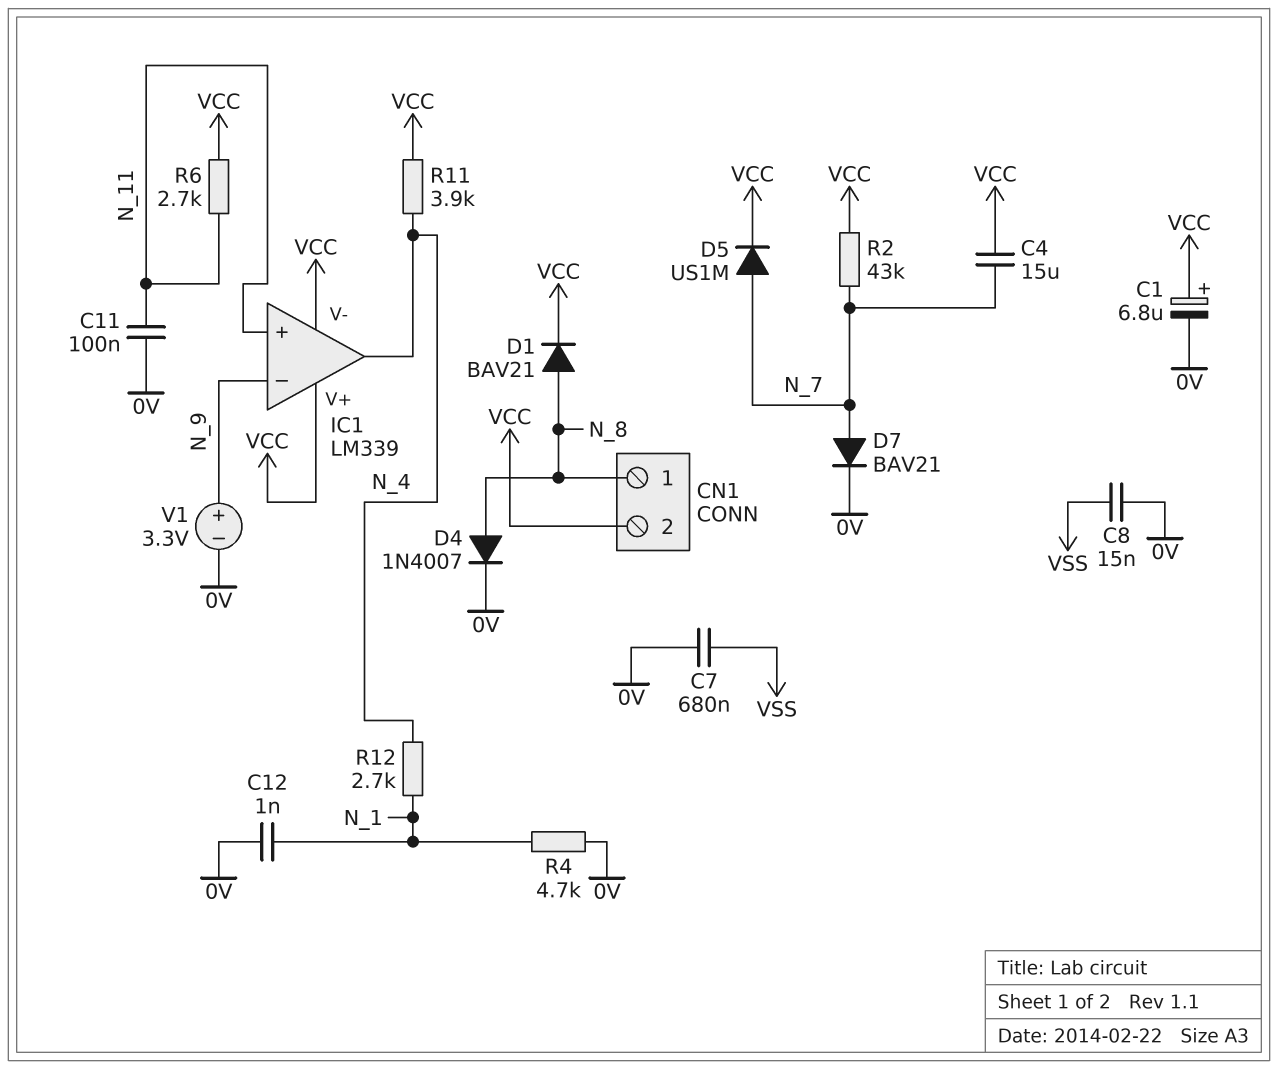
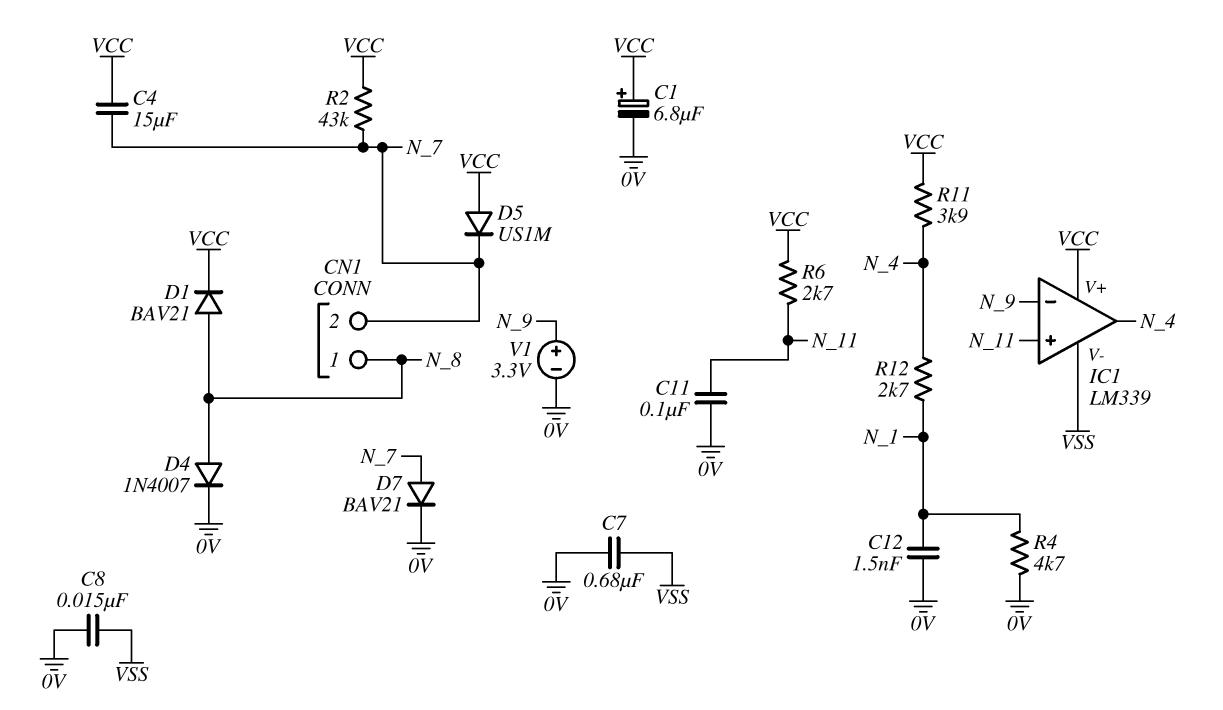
C12: 1nF (0V, N_1) -> 1.5nF (0V, N_1)
CN1 pin 2: VCC -> N_7
D5: diode US1M (A N_7, K VCC) -> diode US1M (A VCC, K N_7)
IC1 pin V-: VCC -> VSS

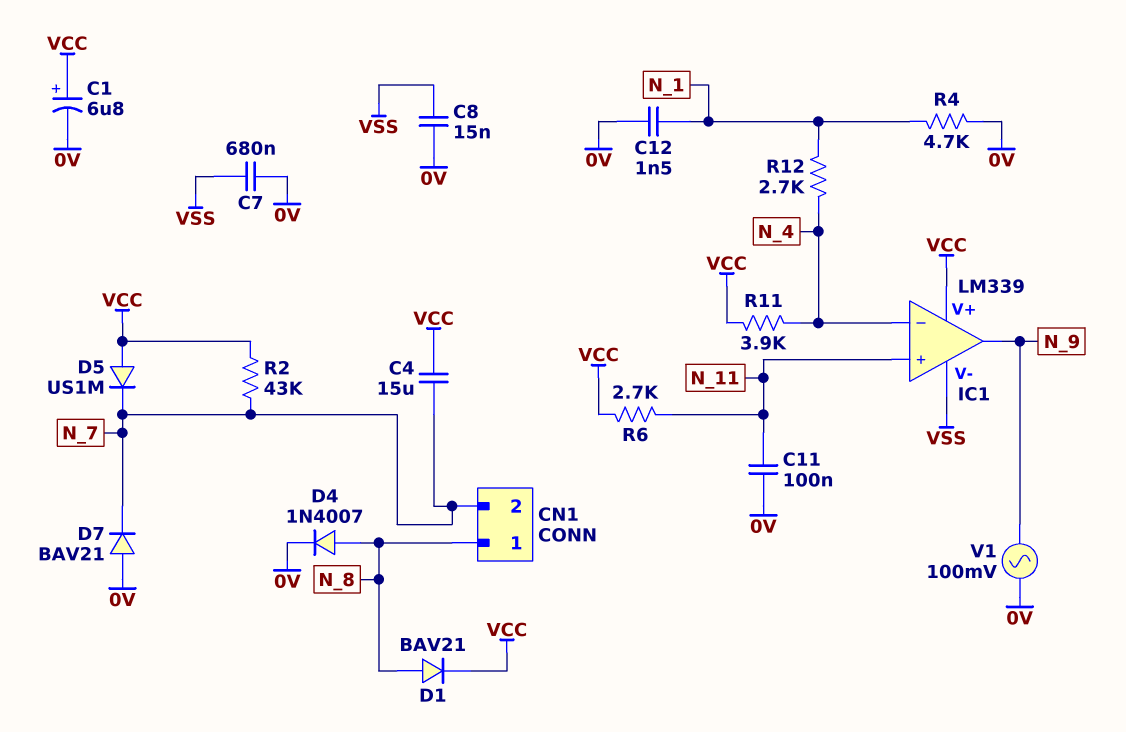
D7: diode BAV21 (A N_7, K 0V) -> diode BAV21 (A 0V, K N_7)
IC1 pin in-: N_9 -> N_4
IC1 pin out: N_4 -> N_9
V1: 3.3V (plus N_9, minus 0V) -> AC 100mV (0V, N_9)

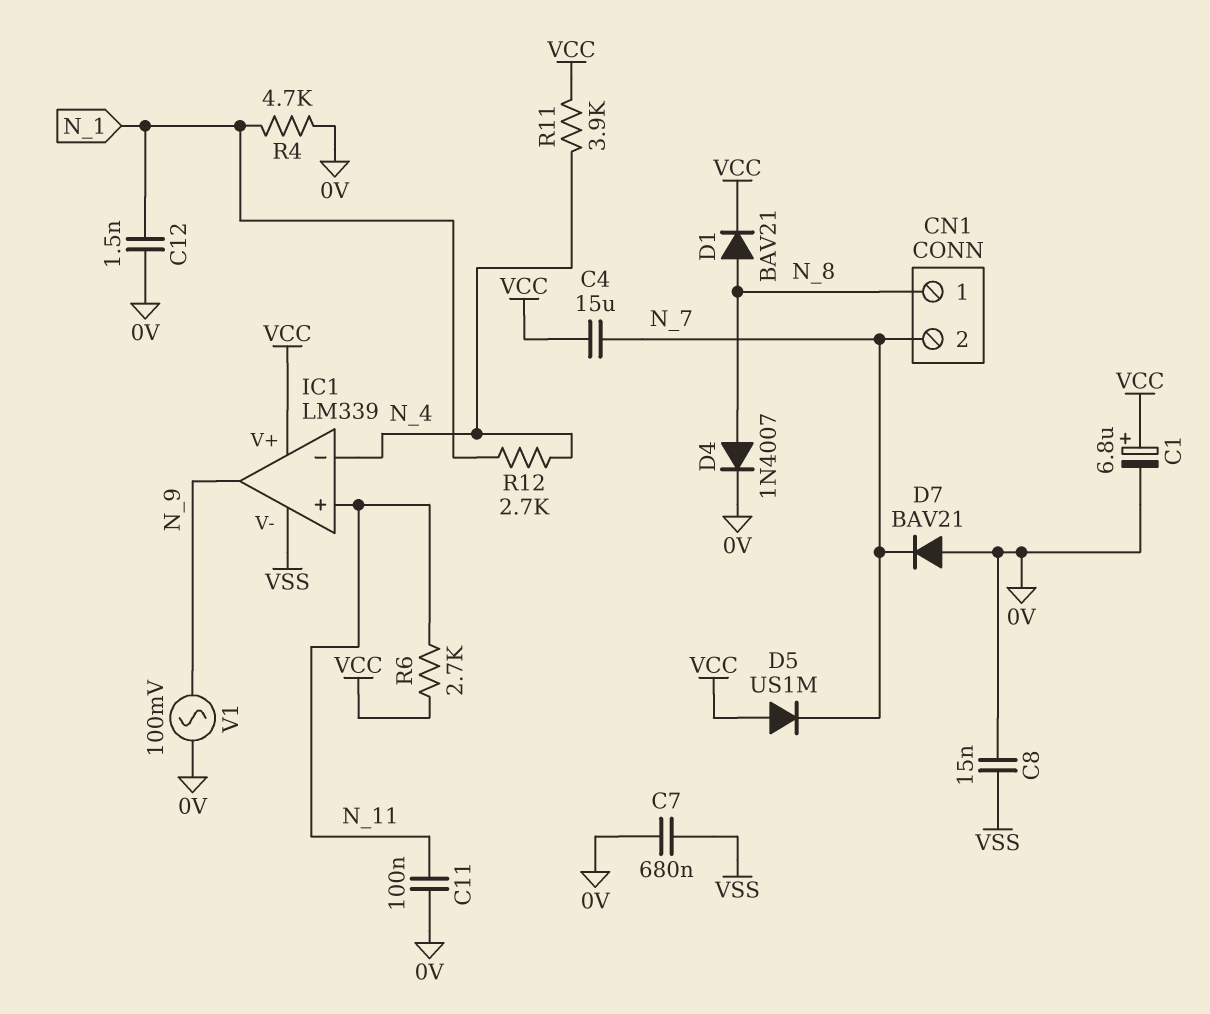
R2: 43k (N_7, VCC) -> none

